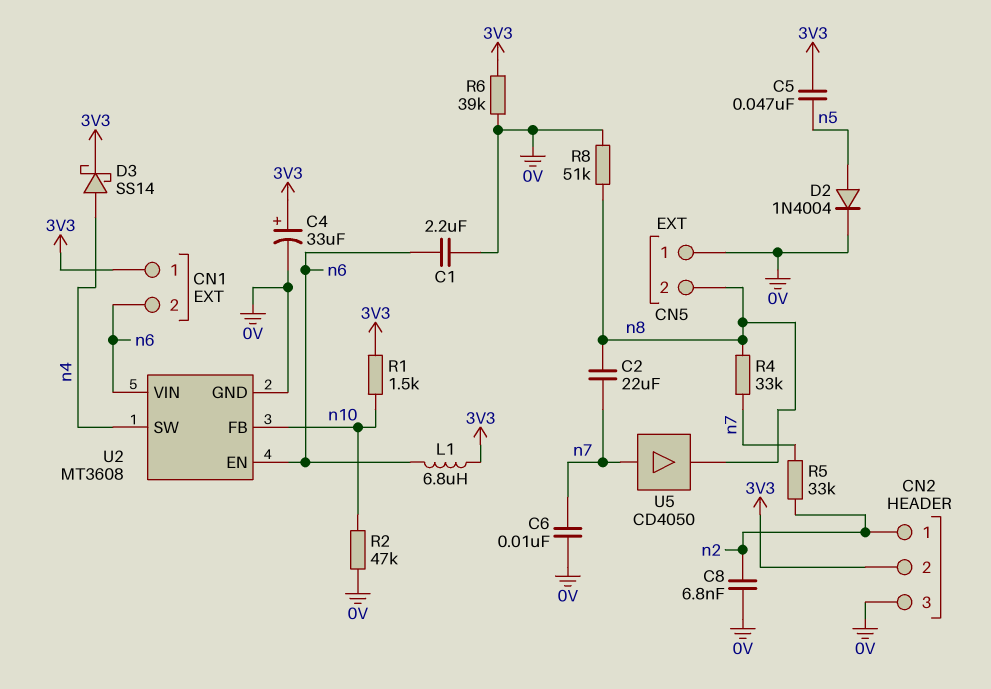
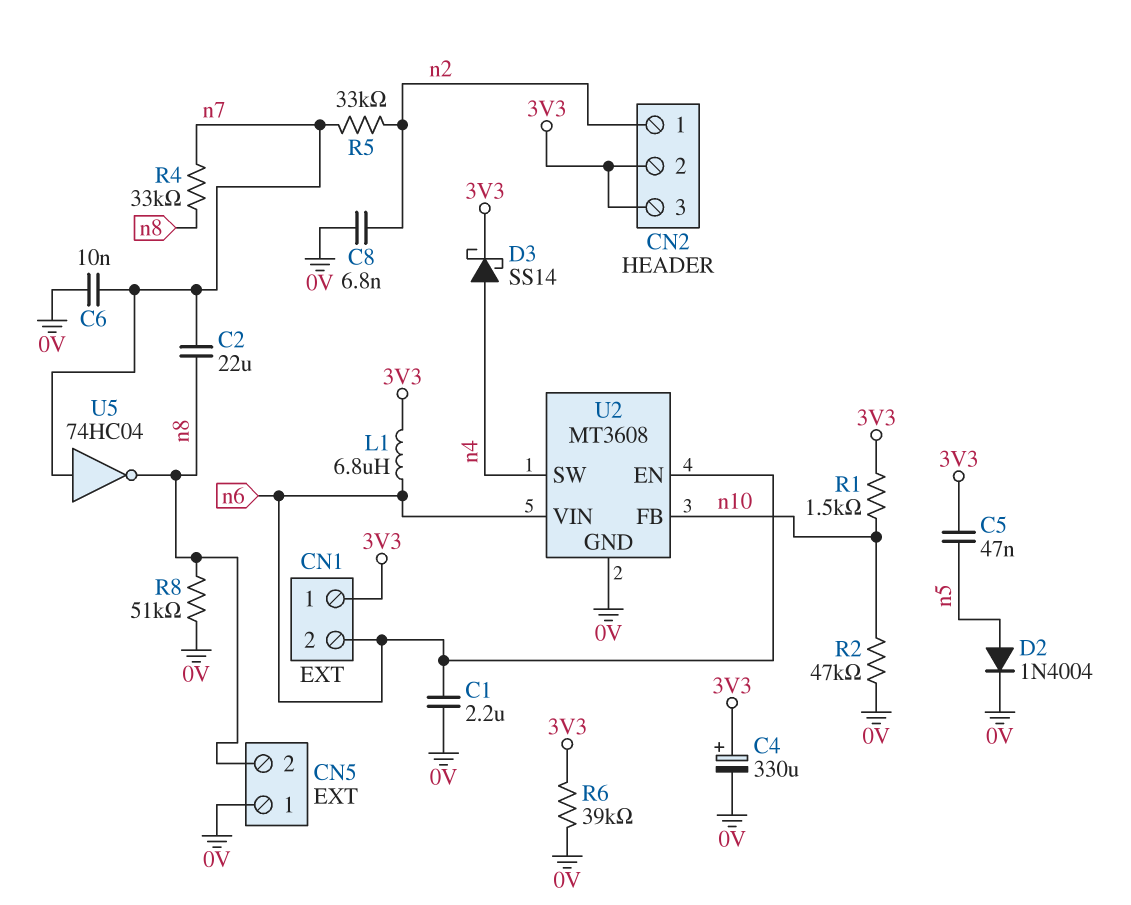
C4: 33uF (plus 3V3, minus 0V) -> 330uF (plus 3V3, minus 0V)
CN2 pin 3: 0V -> 3V3
U5: buffer CD4050 (in n7, out n8) -> NOT 74HC04 (in n7, out n8)

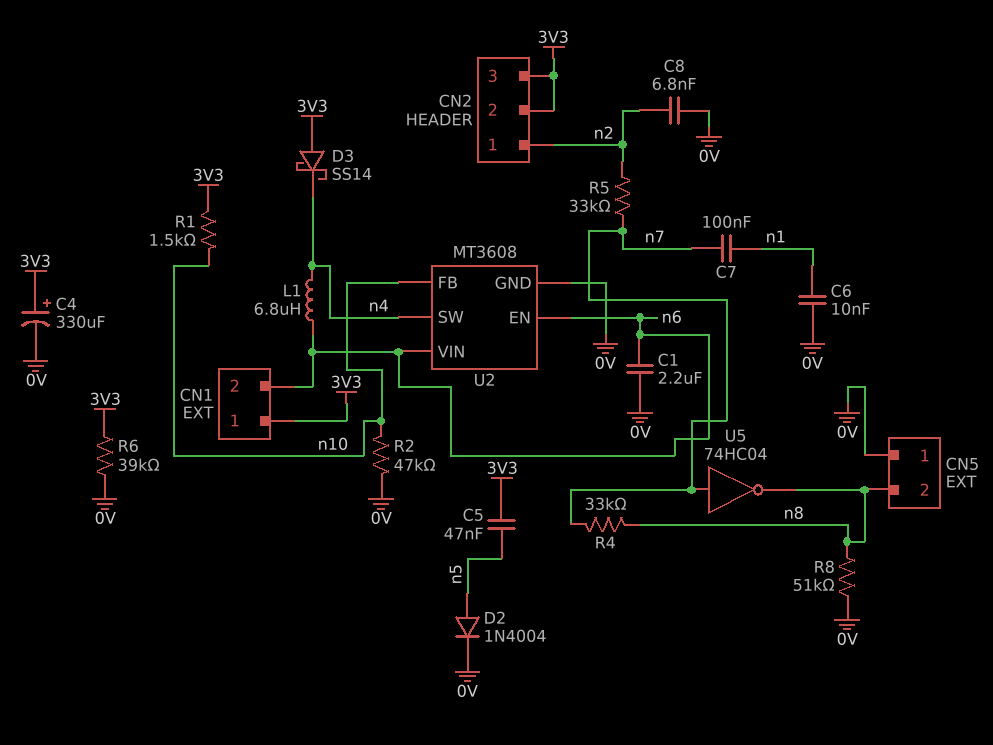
C2: 22uF (n7, n8) -> none
C6: 10nF (0V, n7) -> 10nF (0V, n1)
C7: none -> 100nF (n1, n7)
D3: schottky SS14 (A n4, K 3V3) -> schottky SS14 (A 3V3, K n4)
L1: 6.8uH (3V3, n6) -> 6.8uH (n4, n6)

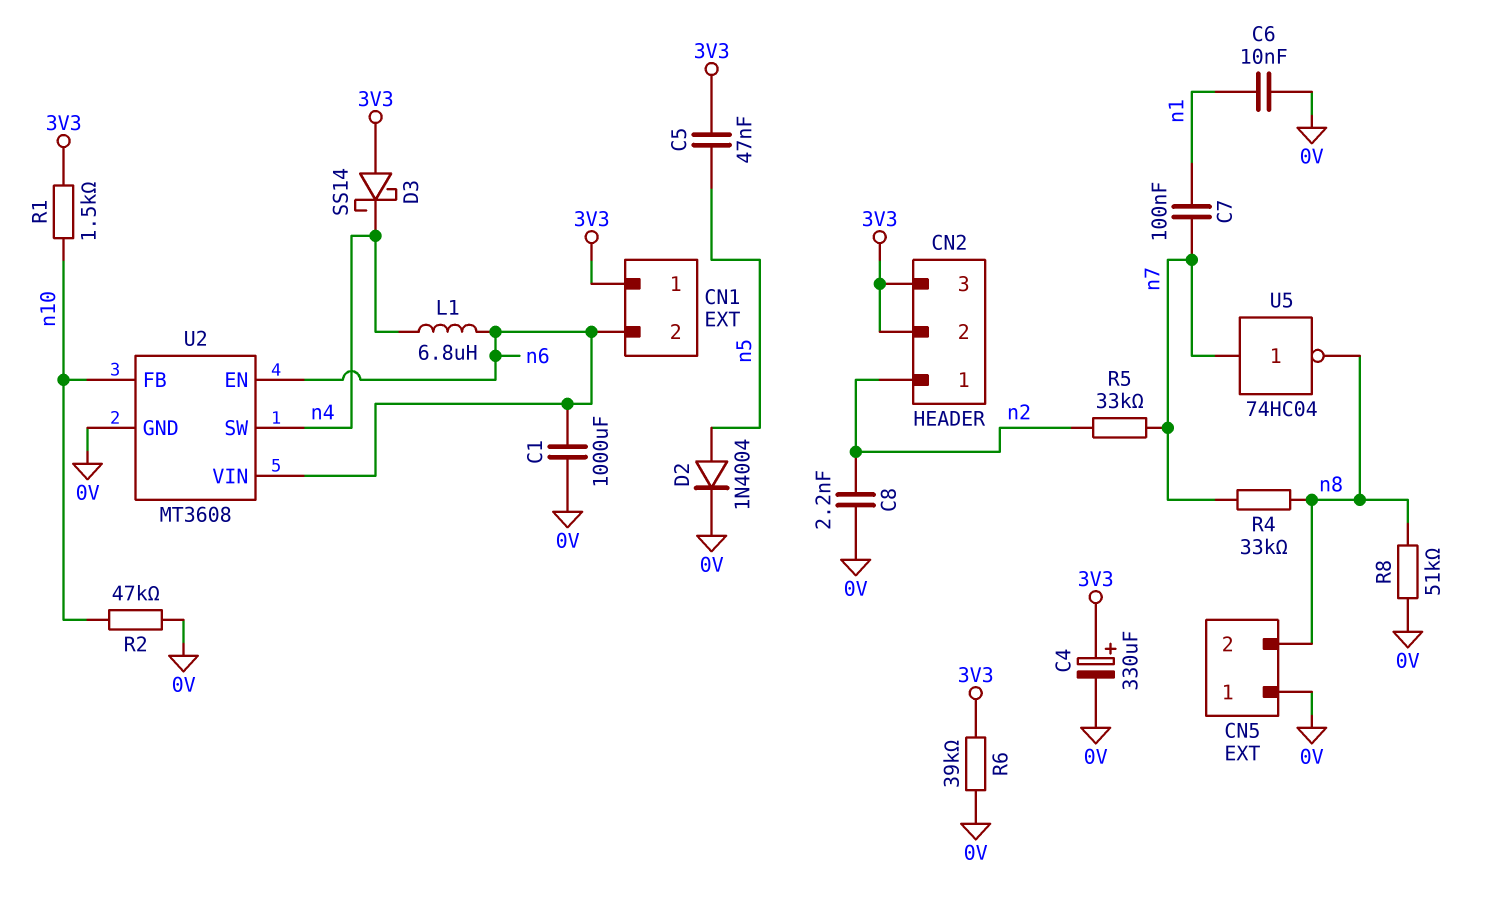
C1: 2.2uF (0V, n6) -> 1000uF (0V, n6)
C8: 6.8nF (0V, n2) -> 2.2nF (0V, n2)

